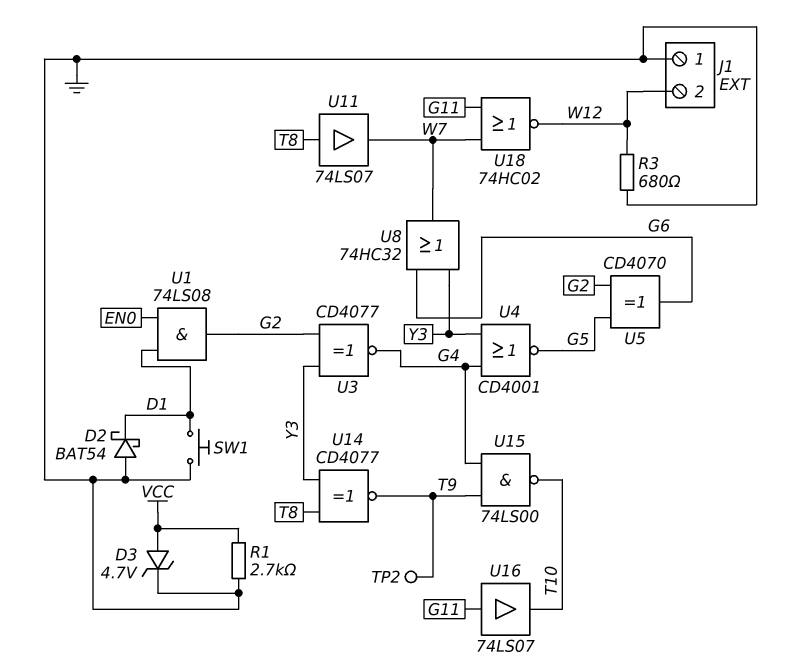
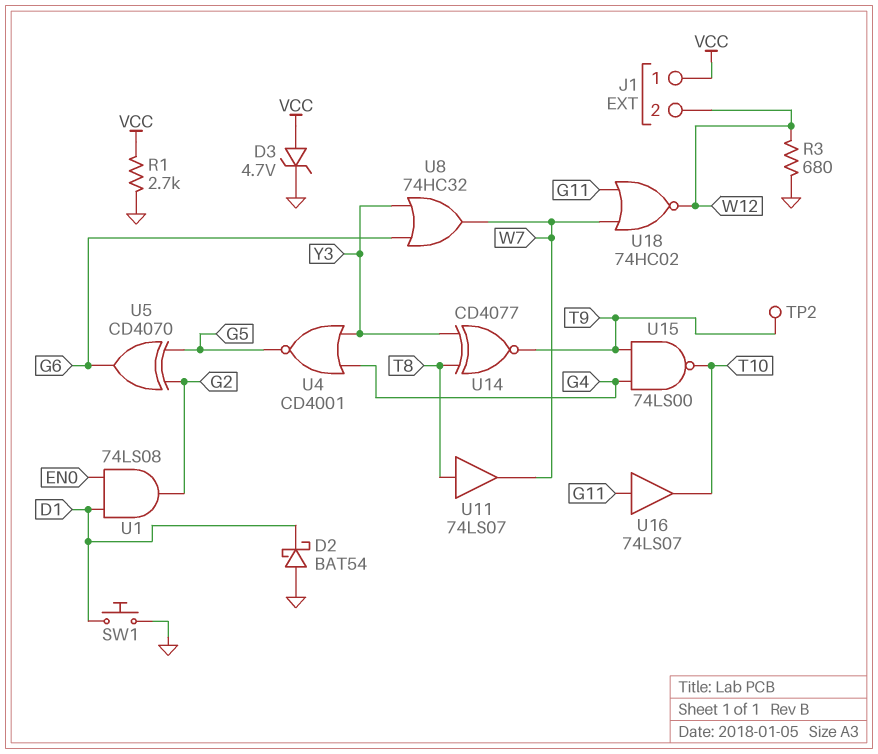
J1 pin 1: GND -> VCC
U3: XNOR CD4077 (in G2, in Y3, out G4) -> none

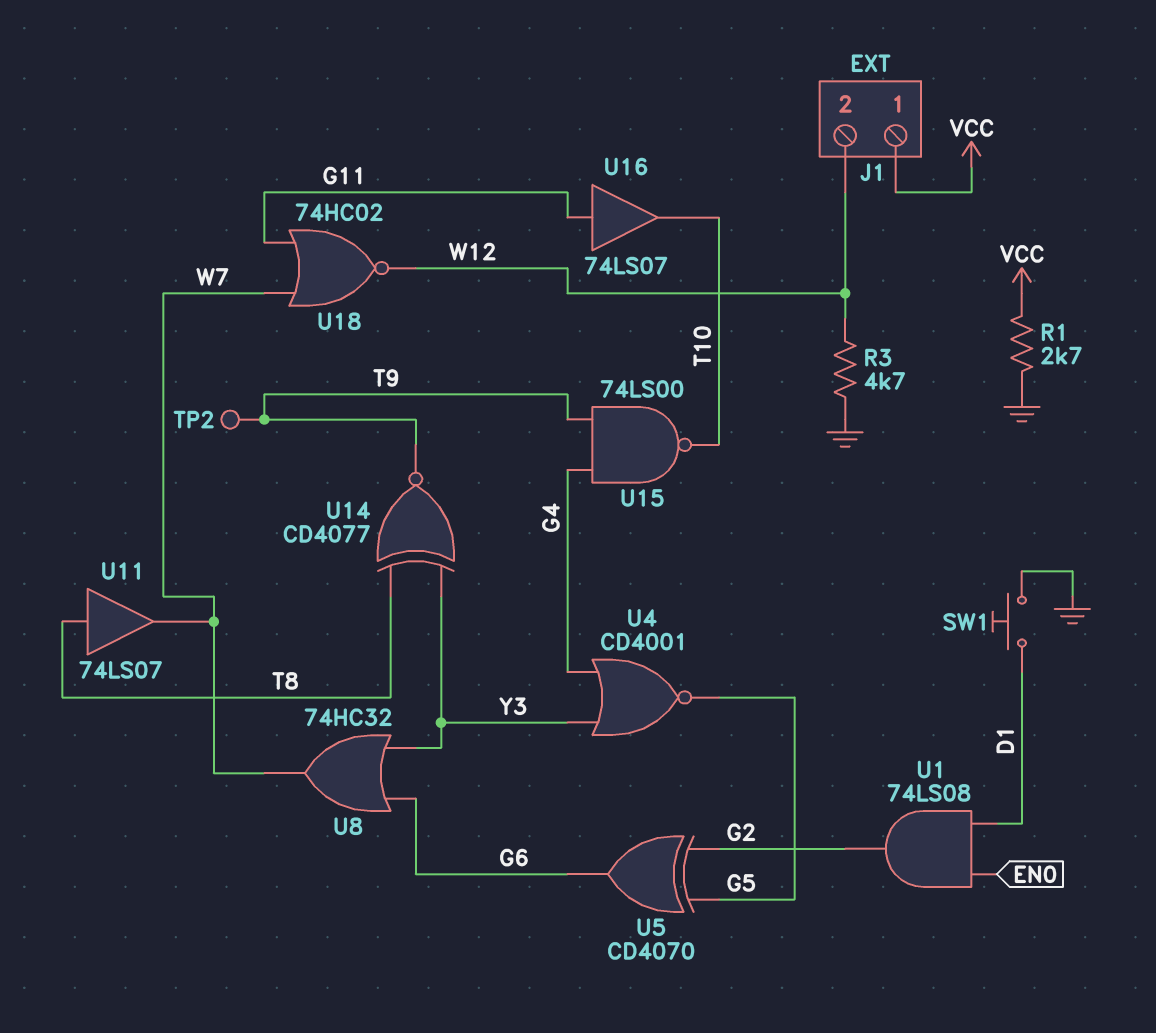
D2: schottky BAT54 (A GND, K D1) -> none
D3: zener 4.7V (A VCC, K GND) -> none
R3: 680 (GND, W12) -> 4.7k (GND, W12)

